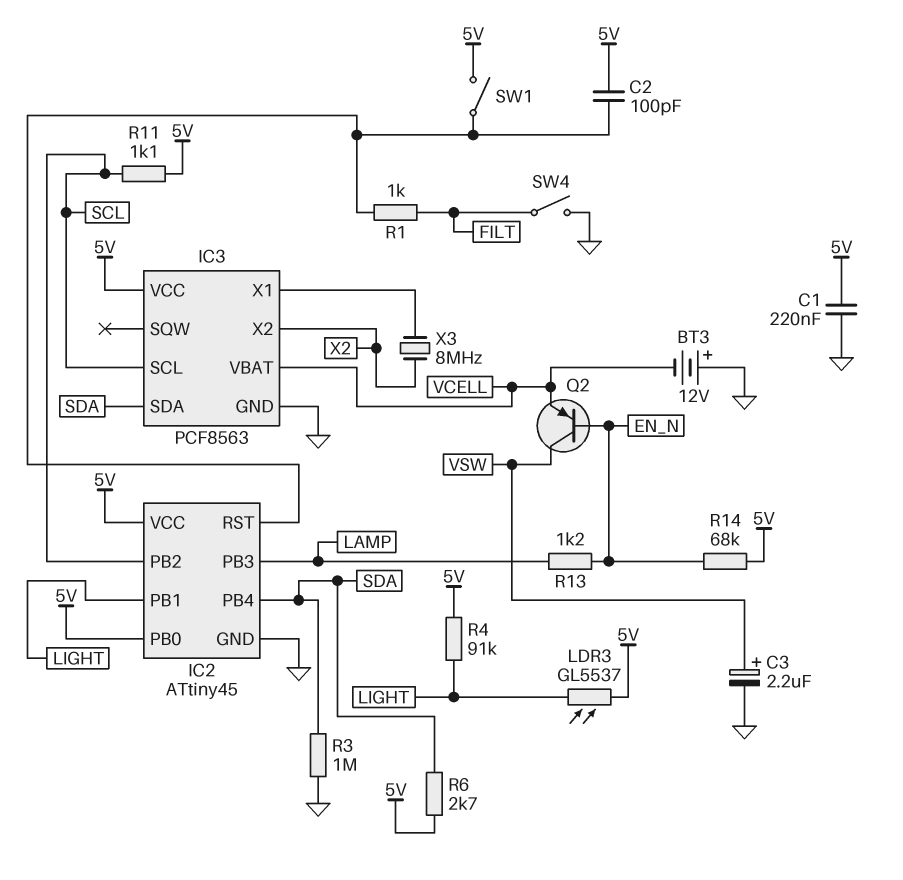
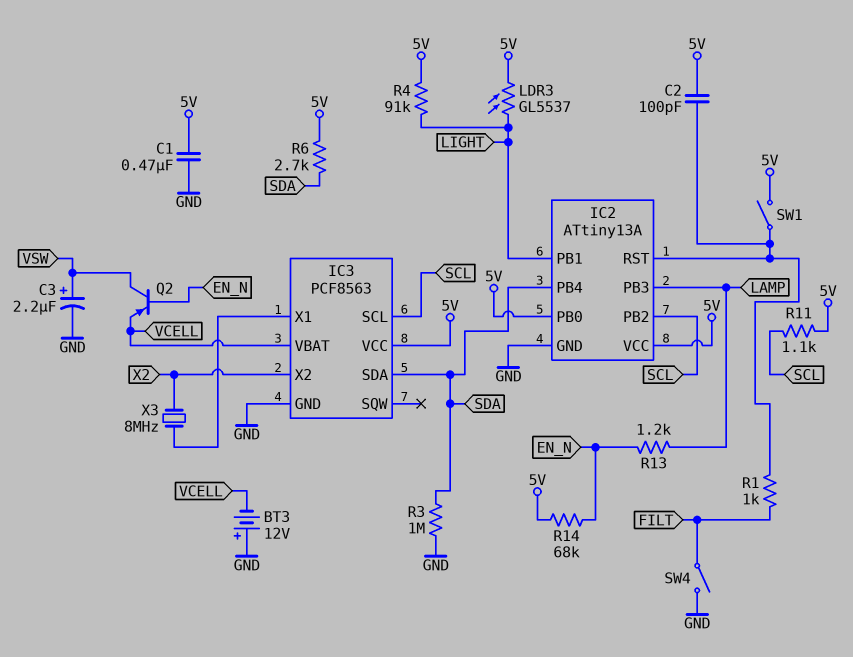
C1: 220nF (5V, GND) -> 470nF (5V, GND)
IC2: ATtiny45 -> ATtiny13A

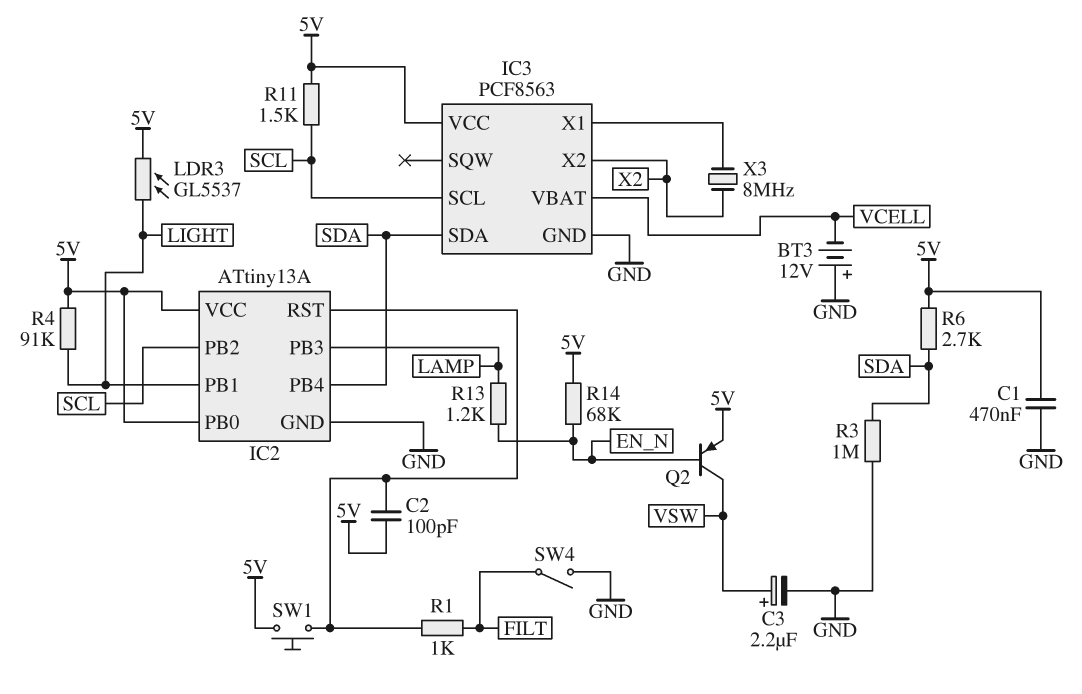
Q2: PNP (B EN_N, C VSW, E VCELL) -> PNP (B EN_N, C VSW, E 5V)
R11: 1.1k (5V, SCL) -> 1.5k (5V, SCL)
SW1: switch (5V, IC2/RST) -> button (5V, IC2/RST)

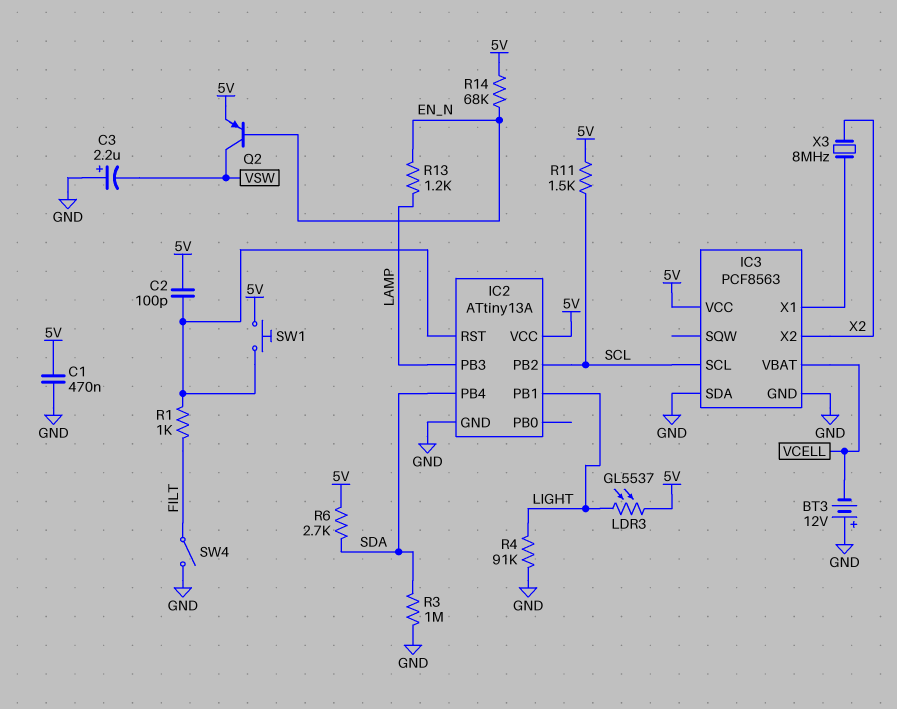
C3: 2.2uF (plus VSW, minus GND) -> 2.2uF (plus GND, minus VSW)
IC2 pin PB0: 5V -> none
IC3 pin SDA: SDA -> GND
R4: 91k (5V, LIGHT) -> 91k (GND, LIGHT)

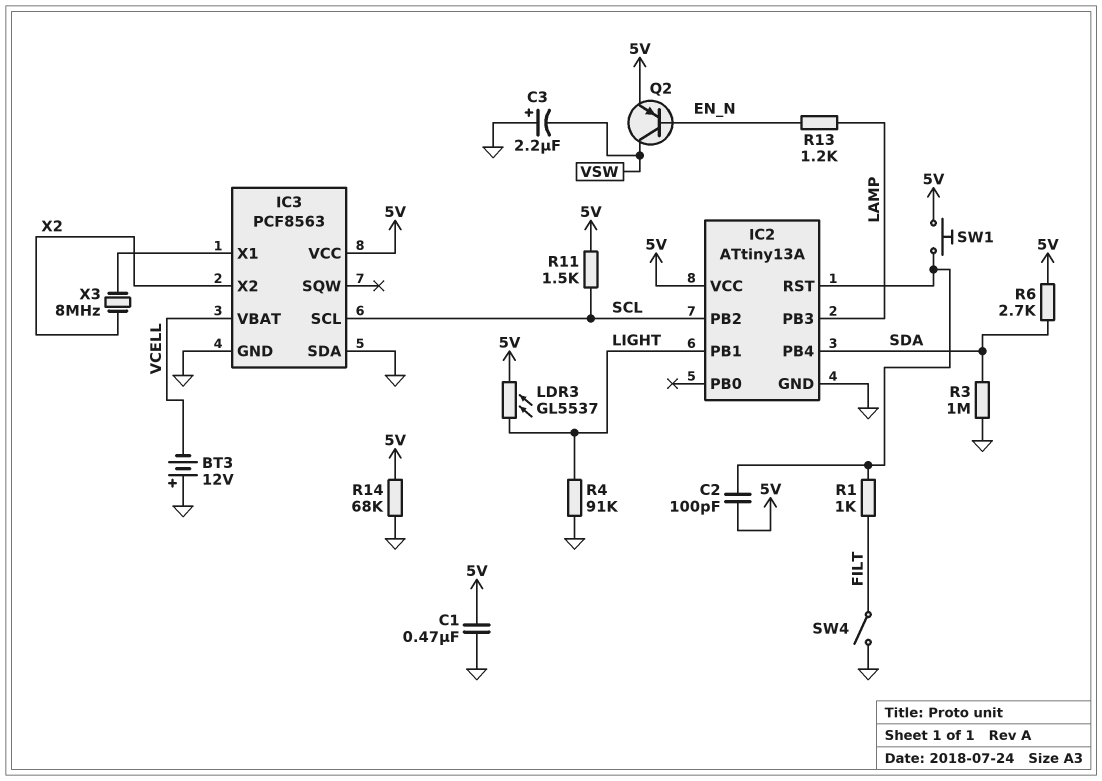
R14: 68k (5V, EN_N) -> 68k (5V, GND)

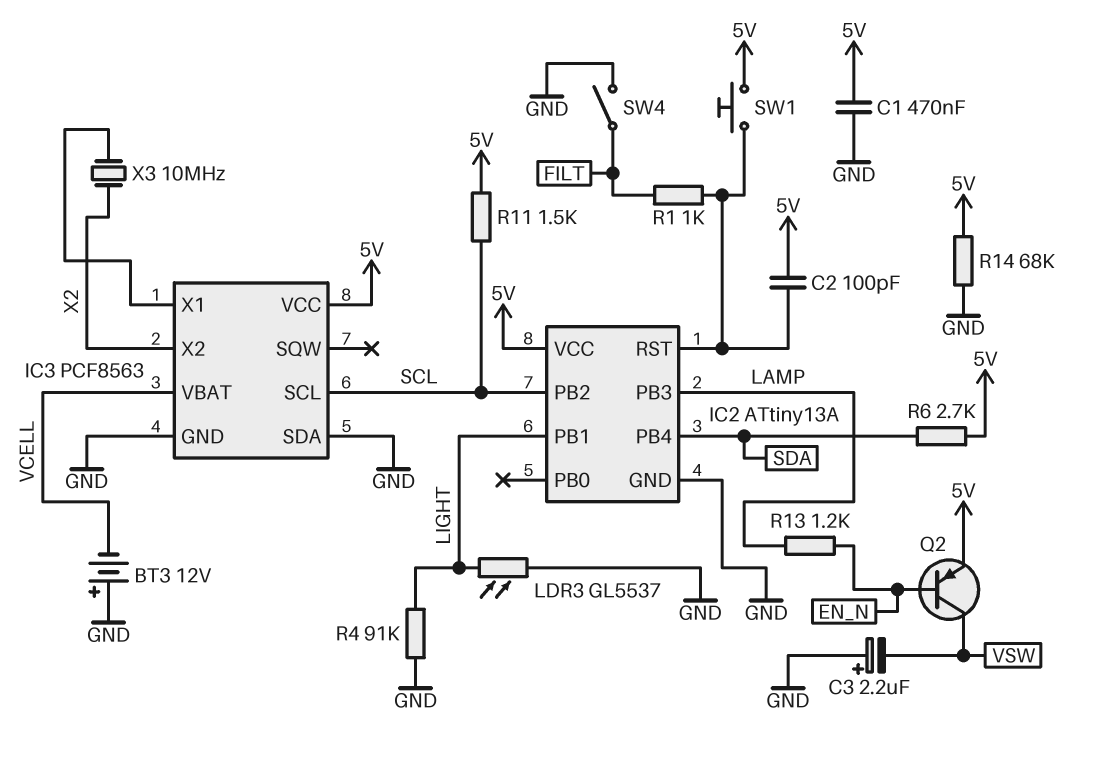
LDR3: GL5537 (5V, LIGHT) -> GL5537 (GND, LIGHT)
R3: 1M (GND, SDA) -> none
X3: 8MHz (IC3/X1, X2) -> 10MHz (IC3/X1, X2)

